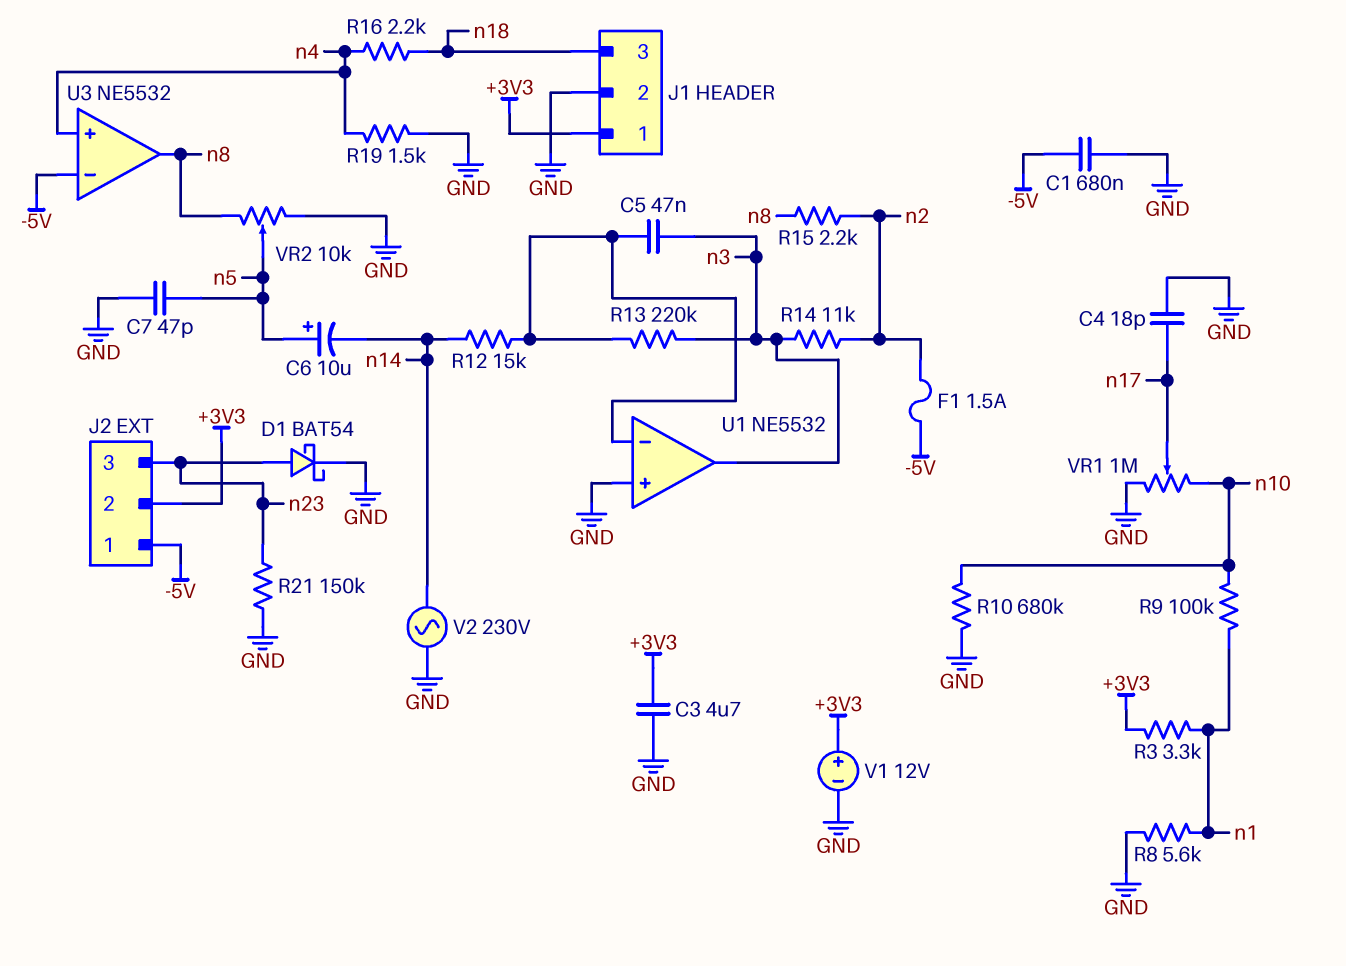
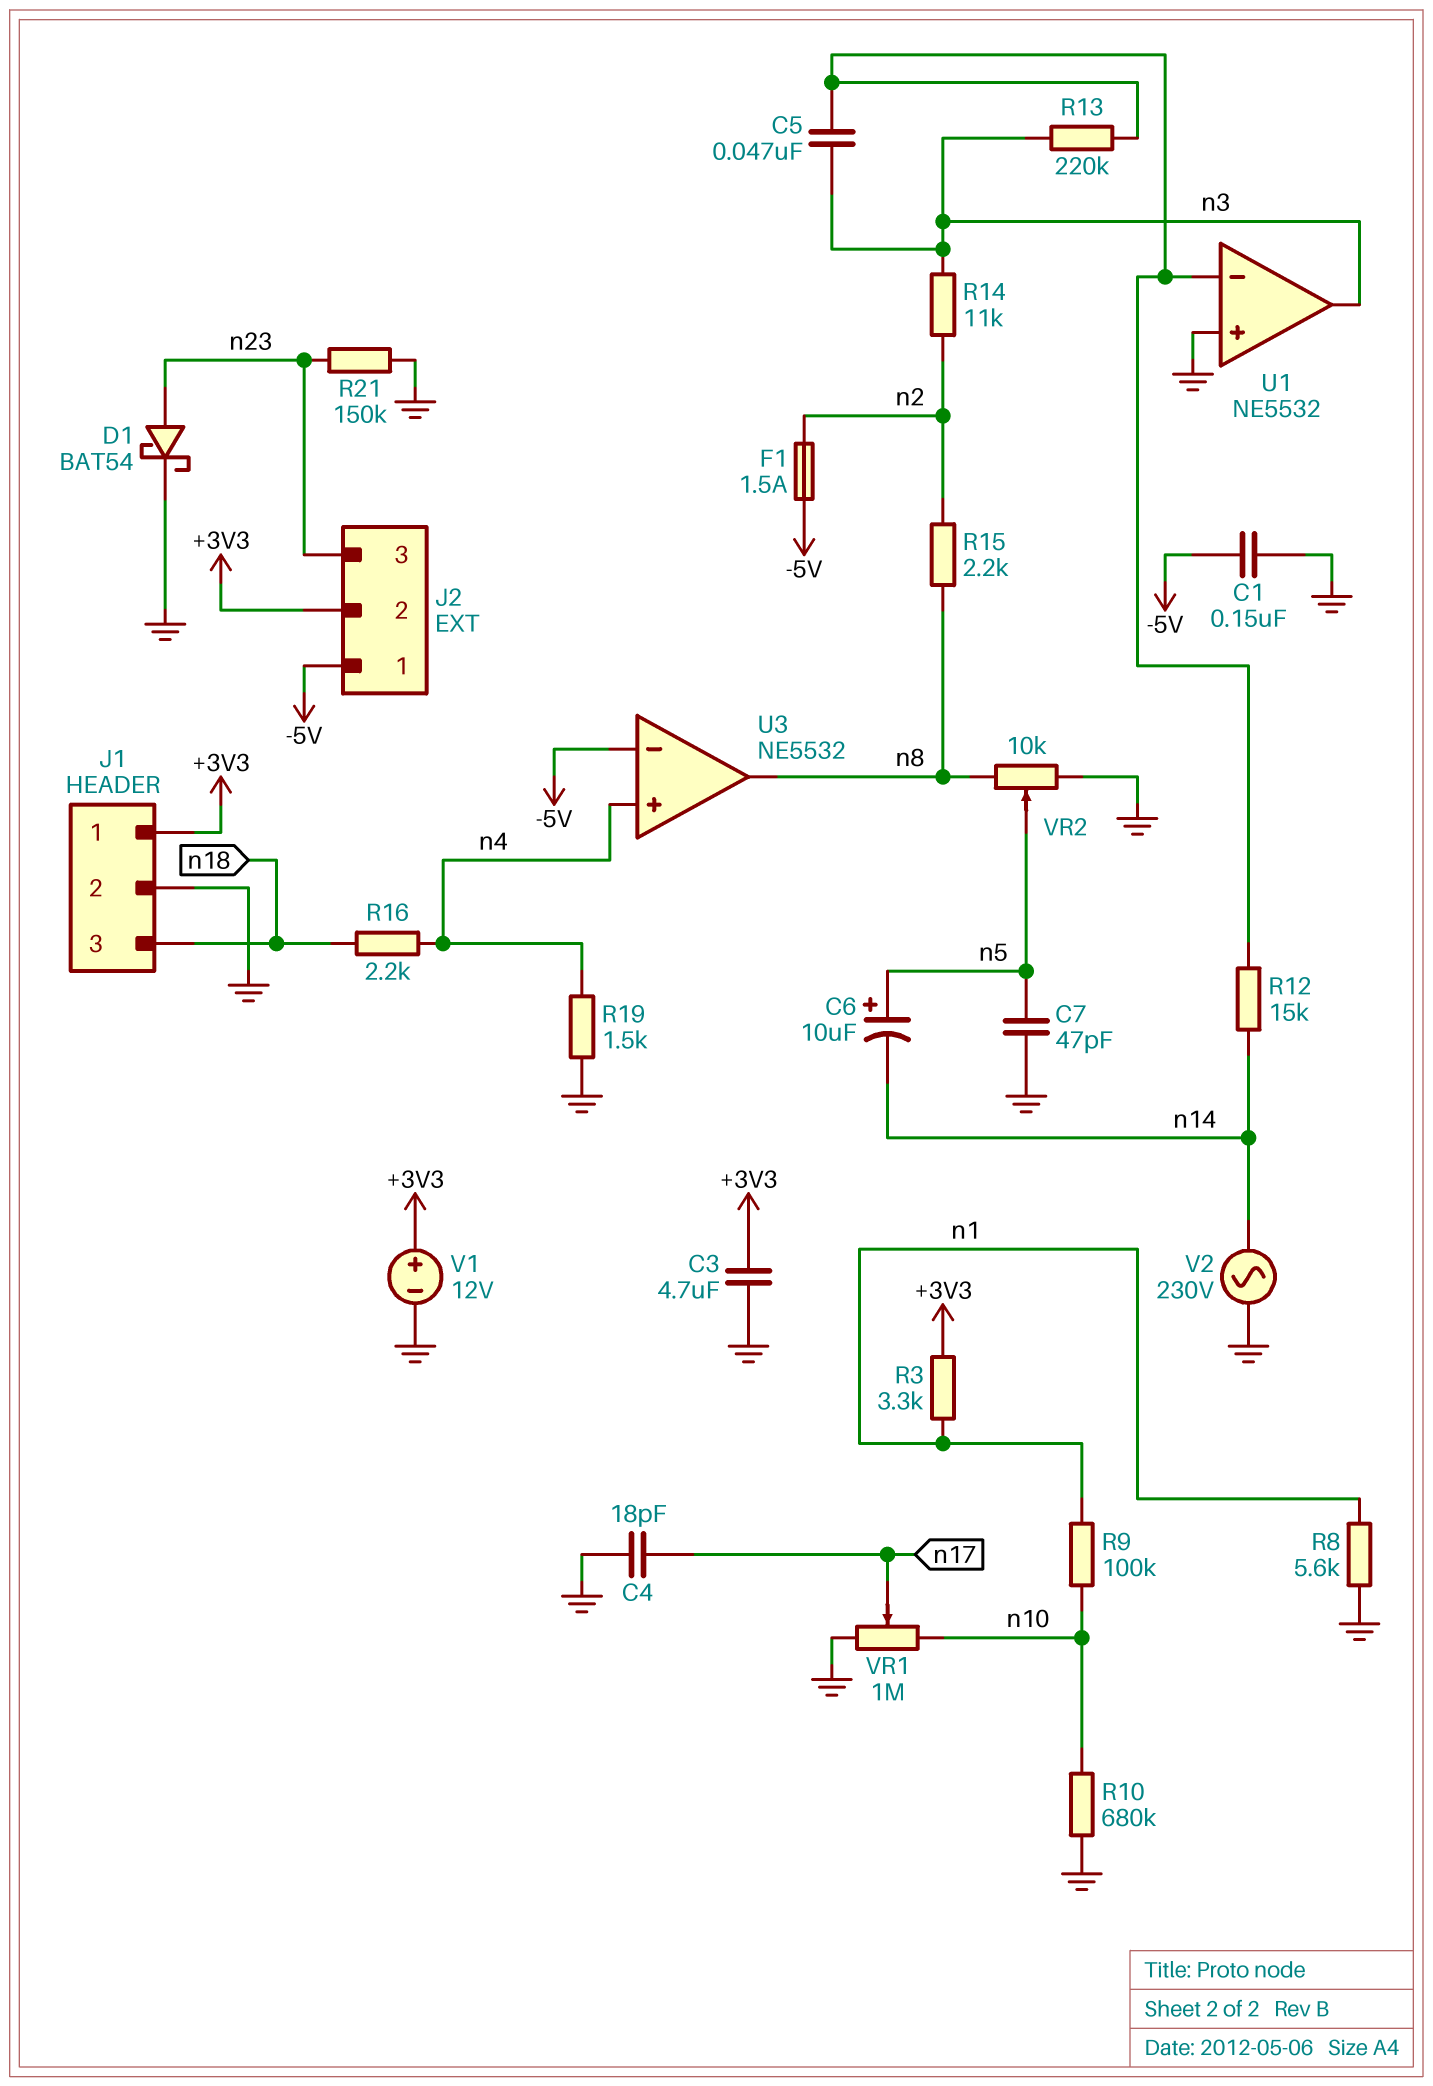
C1: 680nF (-5V, GND) -> 150nF (-5V, GND)

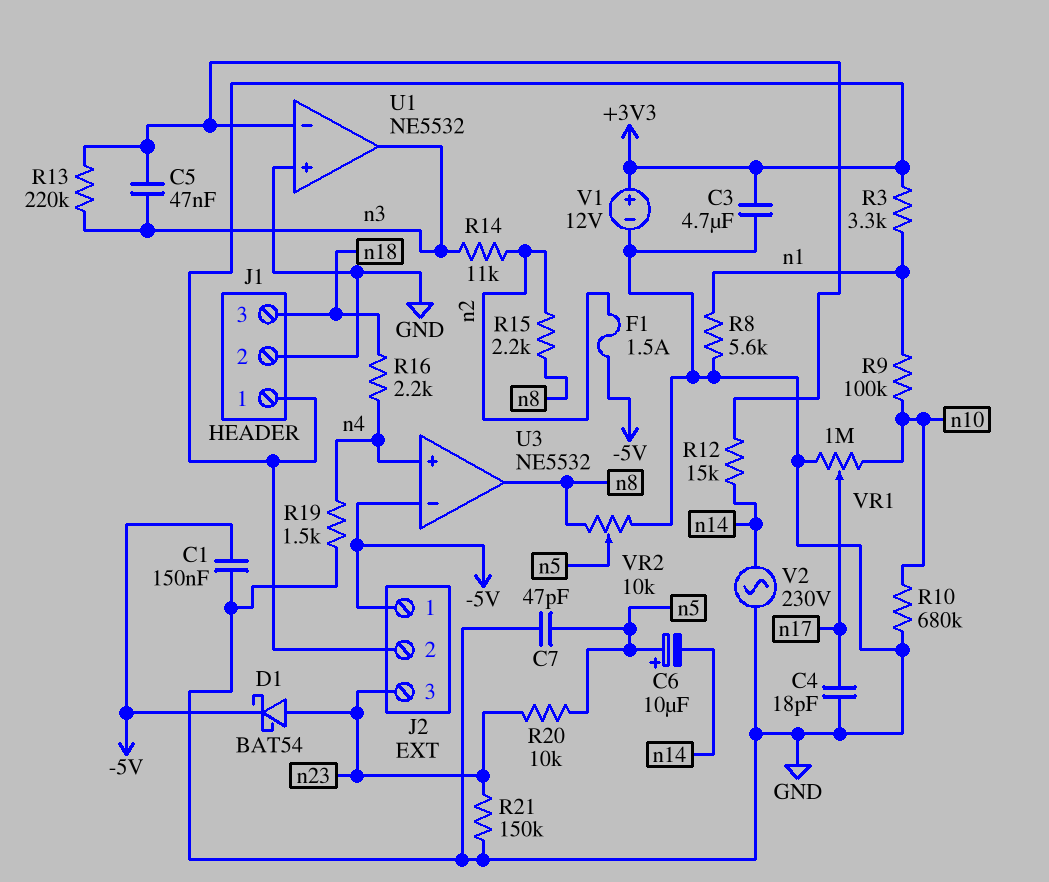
D1: schottky BAT54 (A n23, K GND) -> schottky BAT54 (A n23, K -5V)
R20: none -> 10k (n5, n23)

